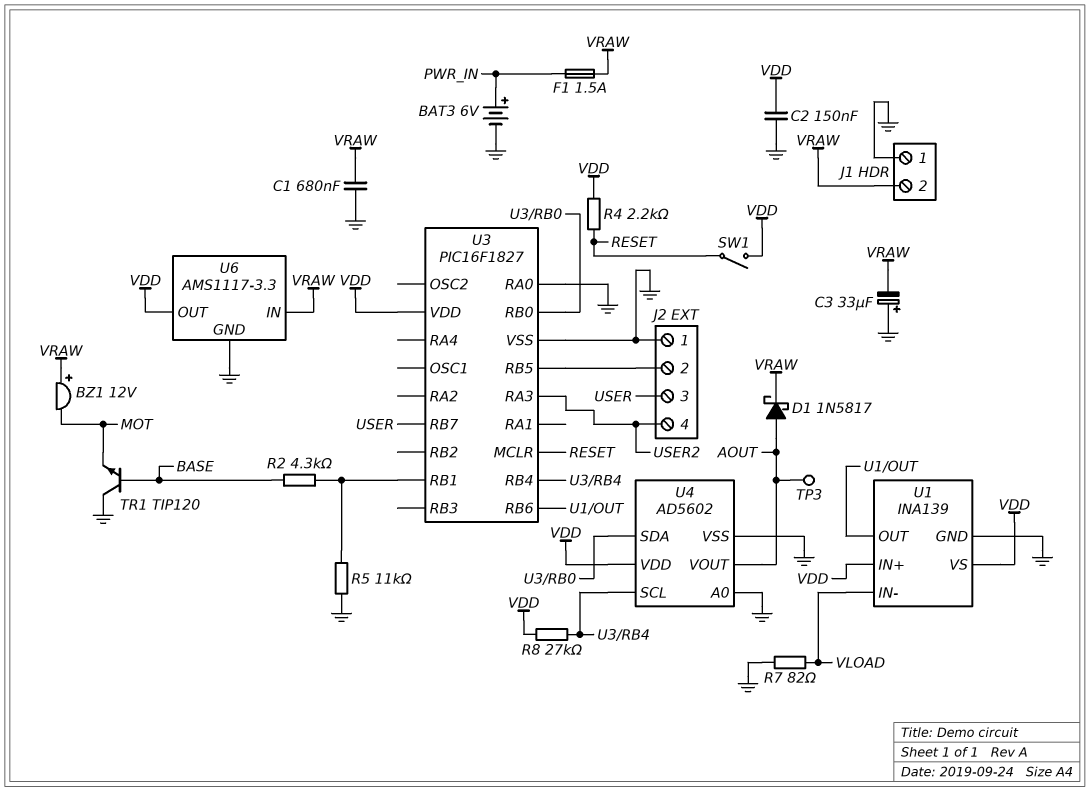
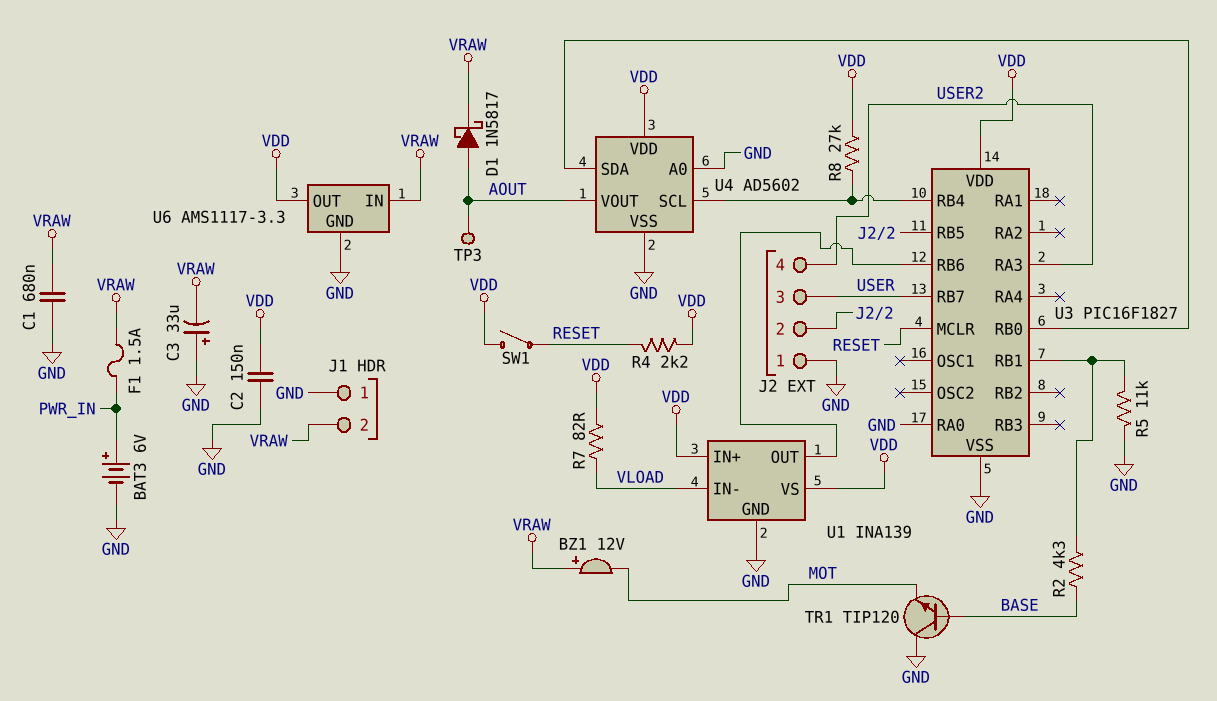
R7: 82 (GND, VLOAD) -> 82 (VDD, VLOAD)

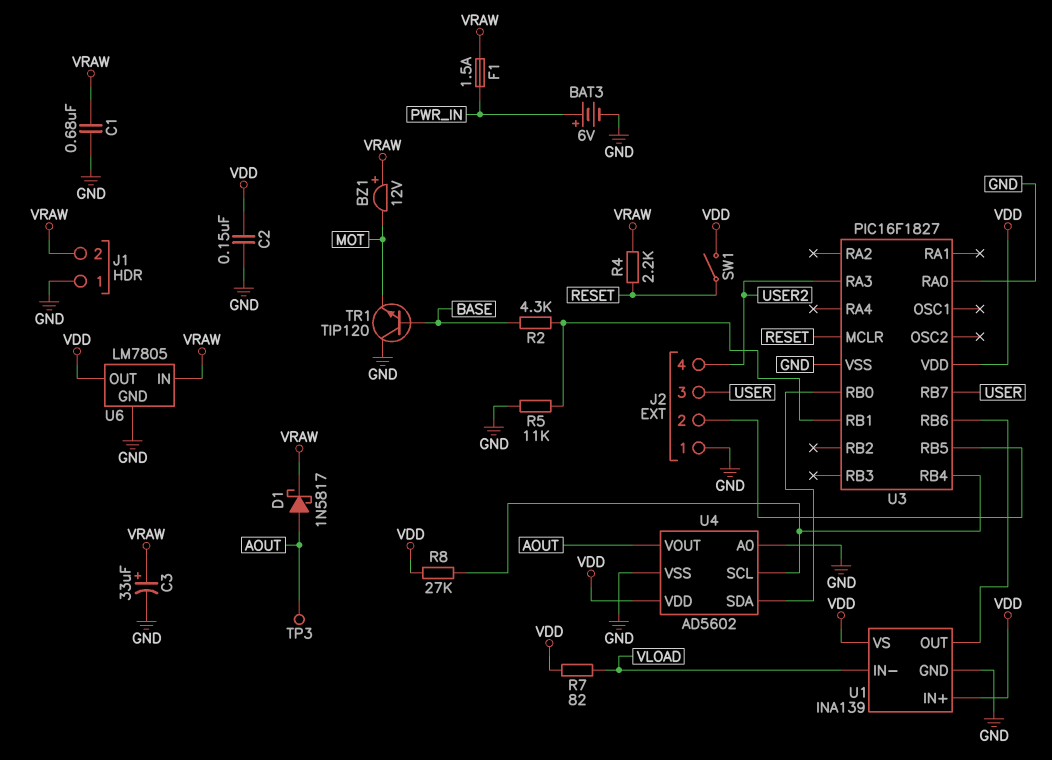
C3: 33uF (plus GND, minus VRAW) -> 33uF (plus VRAW, minus GND)
R4: 2.2k (RESET, VDD) -> 2.2k (RESET, VRAW)
U6: AMS1117-3.3 -> LM7805

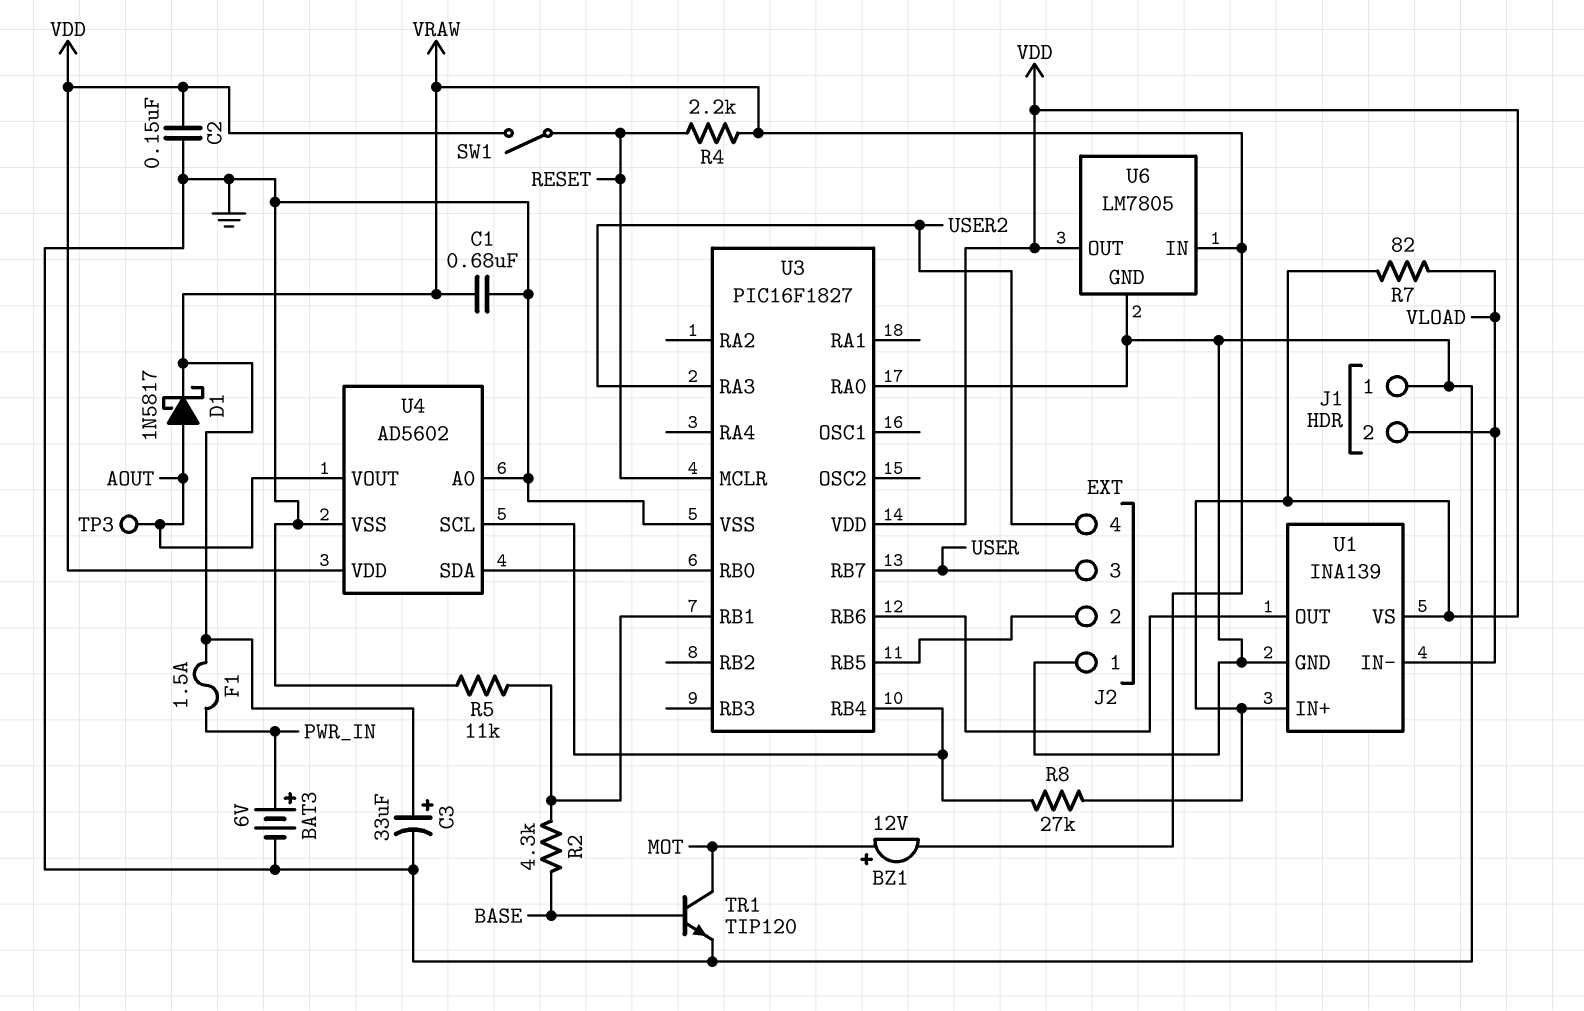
BZ1: buzzer 12V (plus VRAW, minus MOT) -> buzzer 12V (plus MOT, minus VRAW)
J1 pin 2: VRAW -> VLOAD
TR1: NPN TIP120 (B BASE, C GND, E MOT) -> NPN TIP120 (B BASE, C MOT, E GND)

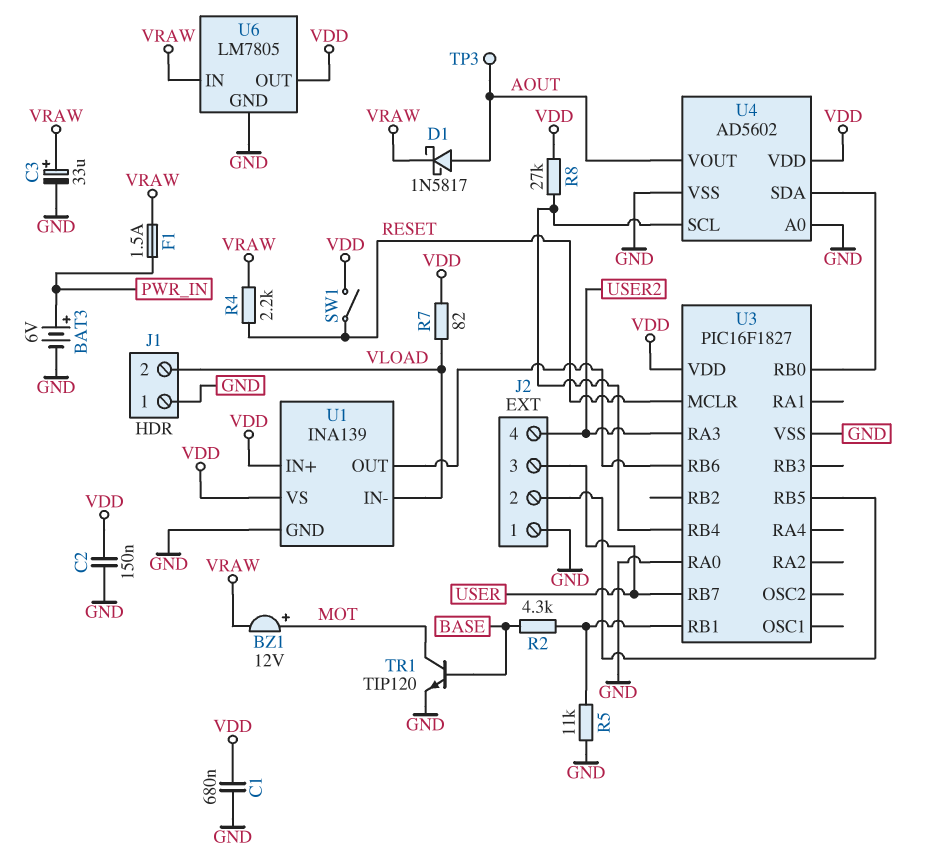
C1: 680nF (GND, VRAW) -> 680nF (GND, VDD)

